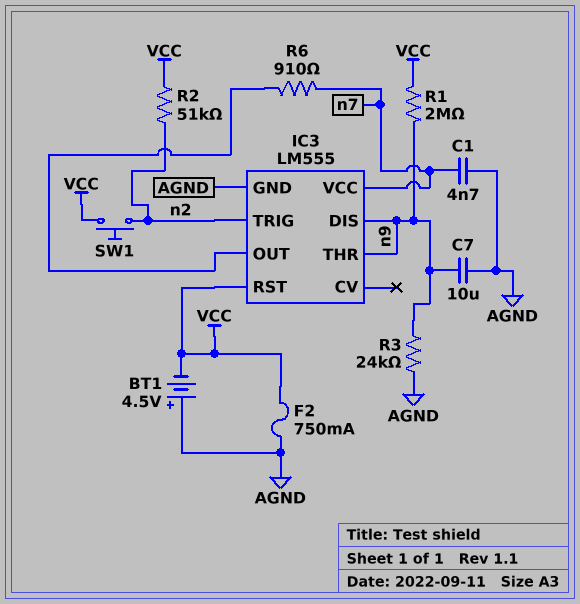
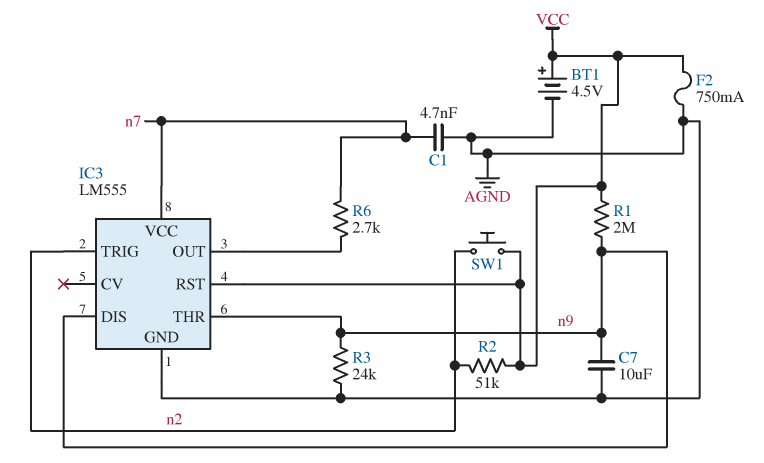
BT1: 4.5V (plus AGND, minus VCC) -> 4.5V (plus VCC, minus AGND)
R6: 910 (IC3/OUT, n7) -> 2.7k (IC3/OUT, n7)

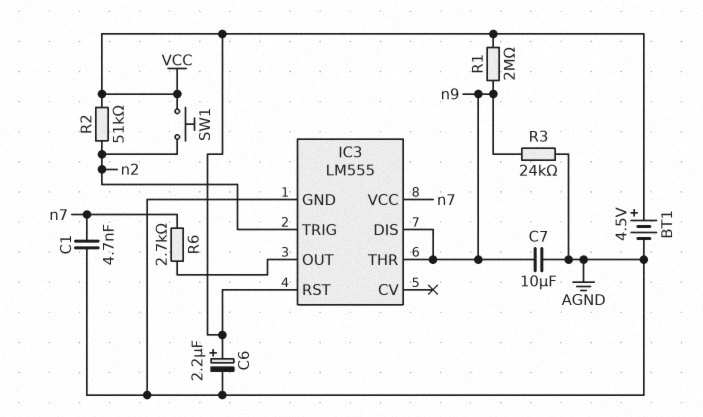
C6: none -> 2.2uF (plus VCC, minus AGND)
F2: 750mA (AGND, VCC) -> none

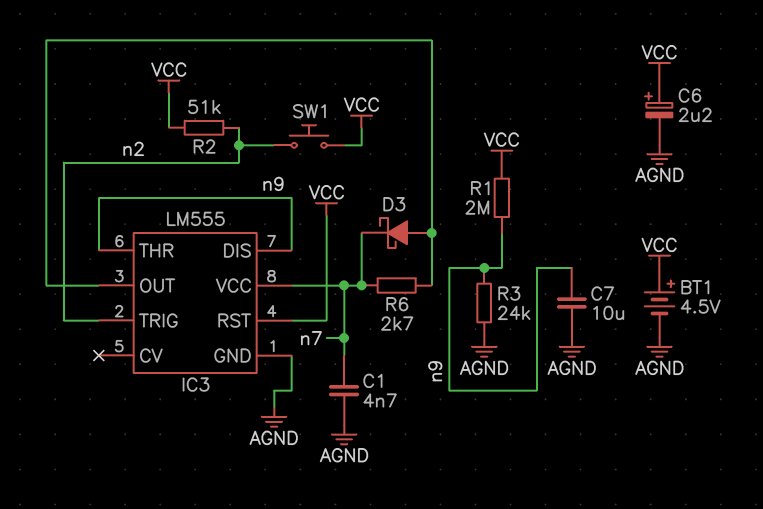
D3: none -> schottky (A IC3/OUT, K n7)

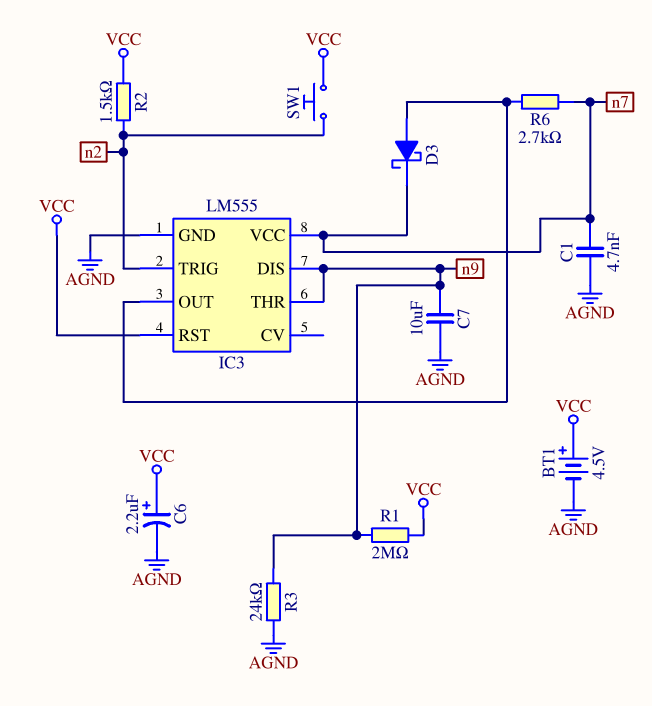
R2: 51k (VCC, n2) -> 1.5k (VCC, n2)

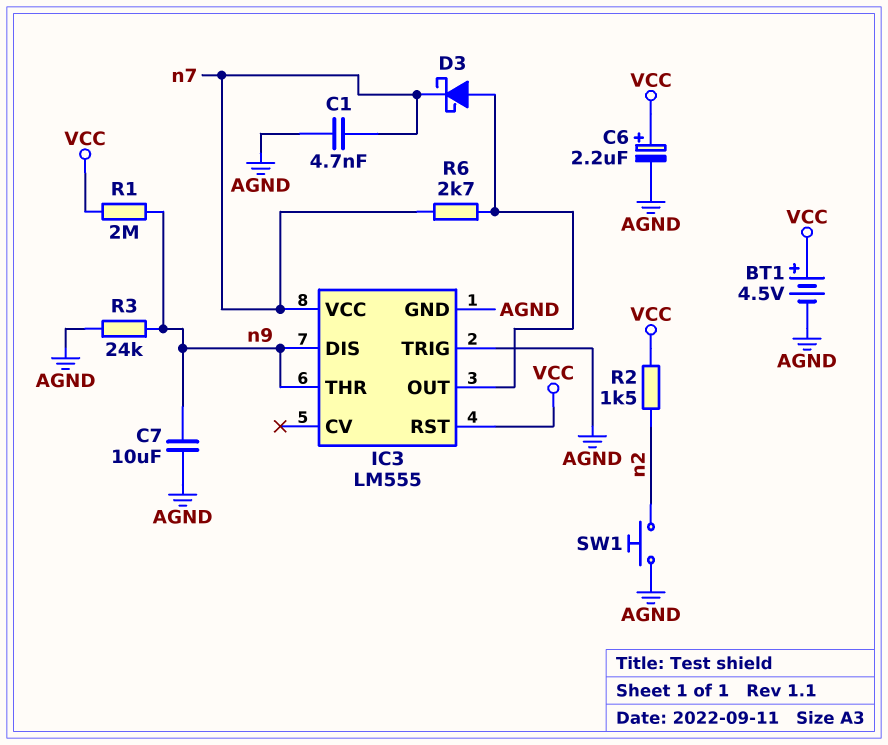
IC3 pin TRIG: n2 -> AGND
SW1: button (VCC, n2) -> button (AGND, n2)

